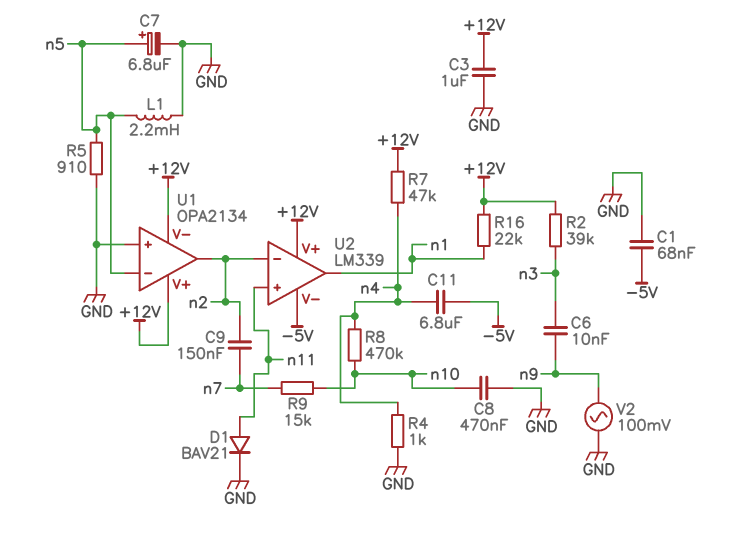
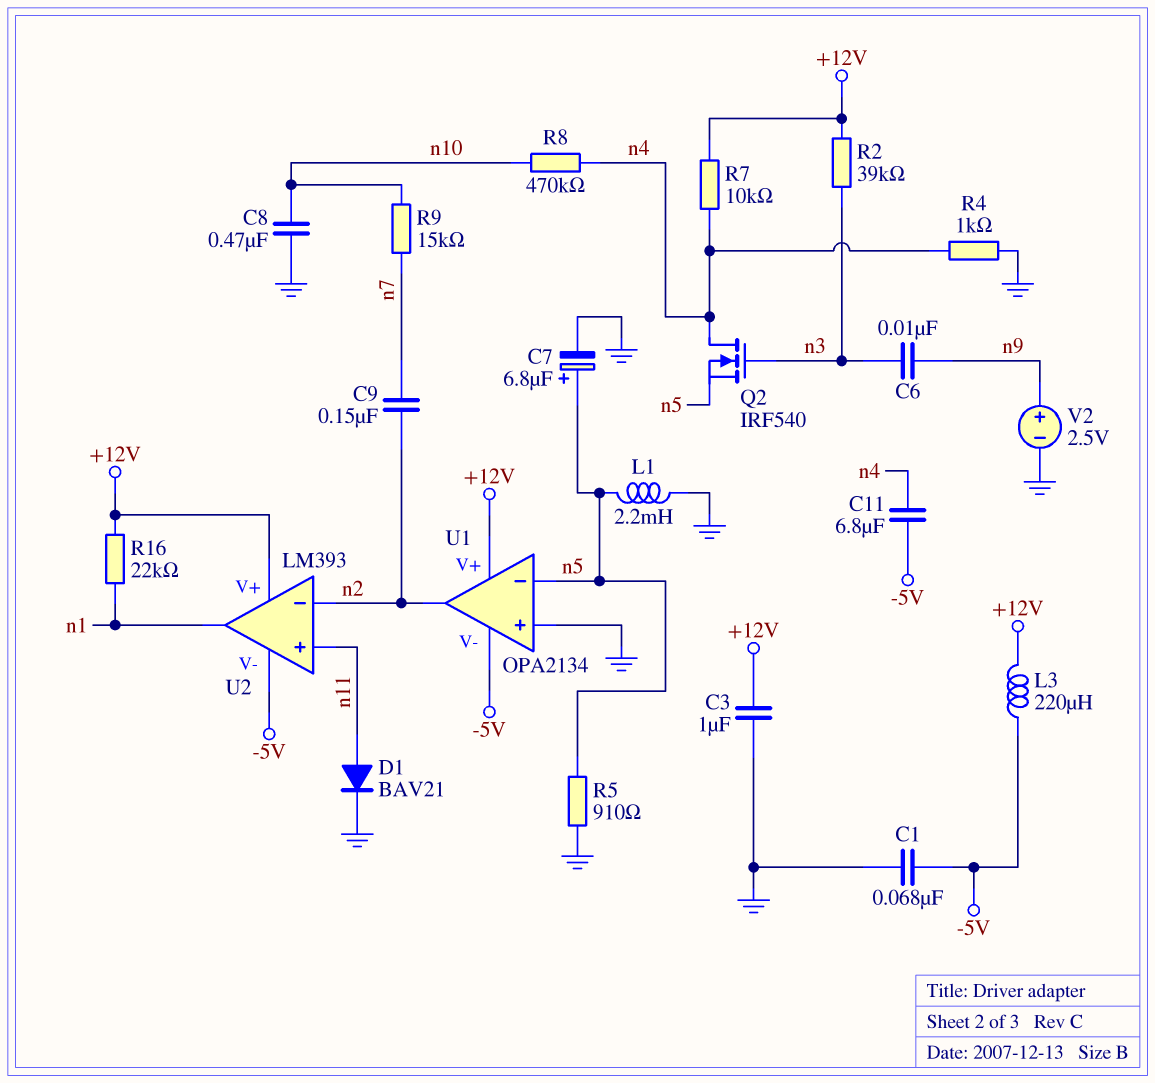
L3: none -> 220uH (+12V, -5V)
Q2: none -> NMOS IRF540 (G n3, D n4, S n5)
R7: 47k (+12V, n4) -> 10k (+12V, n4)
U1 pin V-: +12V -> -5V
U2: LM339 -> LM393
V2: AC 100mV (GND, n9) -> 2.5V (plus n9, minus GND)

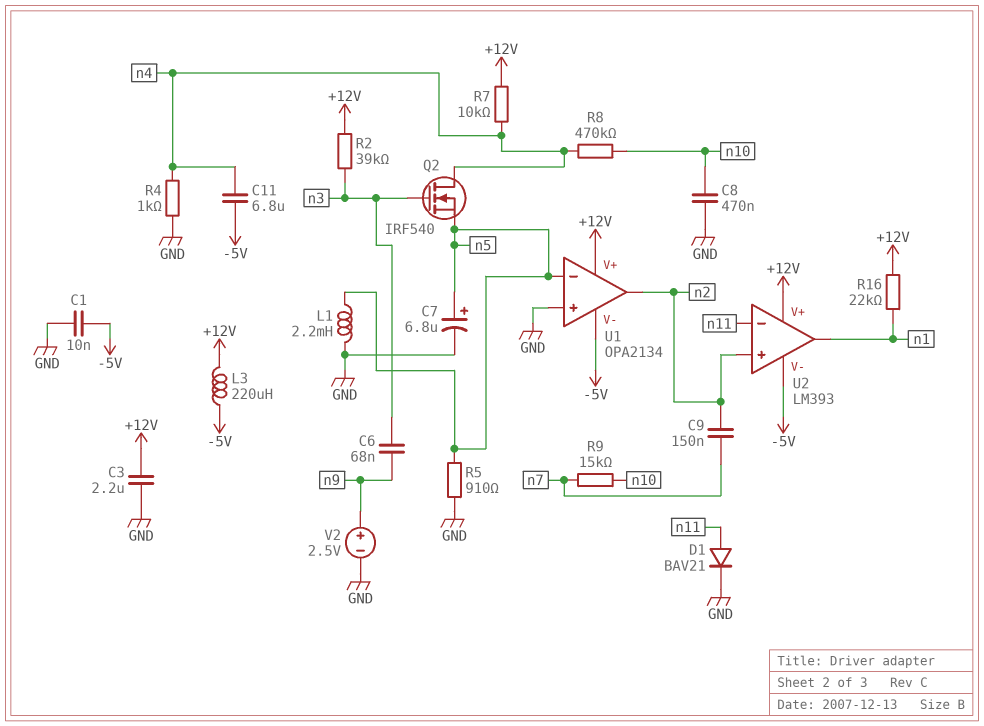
C1: 68nF (-5V, GND) -> 10nF (-5V, GND)
C3: 1uF (+12V, GND) -> 2.2uF (+12V, GND)
C6: 10nF (n3, n9) -> 68nF (n3, n9)
U2 pin in+: n11 -> n2
U2 pin in-: n2 -> n11

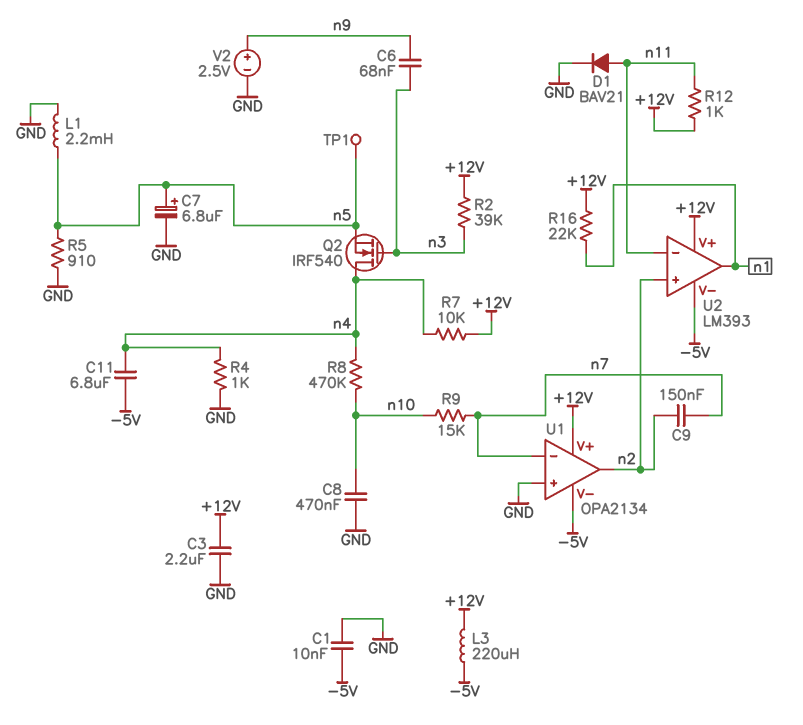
R12: none -> 1k (+12V, n11)
TP1: none -> test point (n5)
U1 pin in-: n5 -> n7

